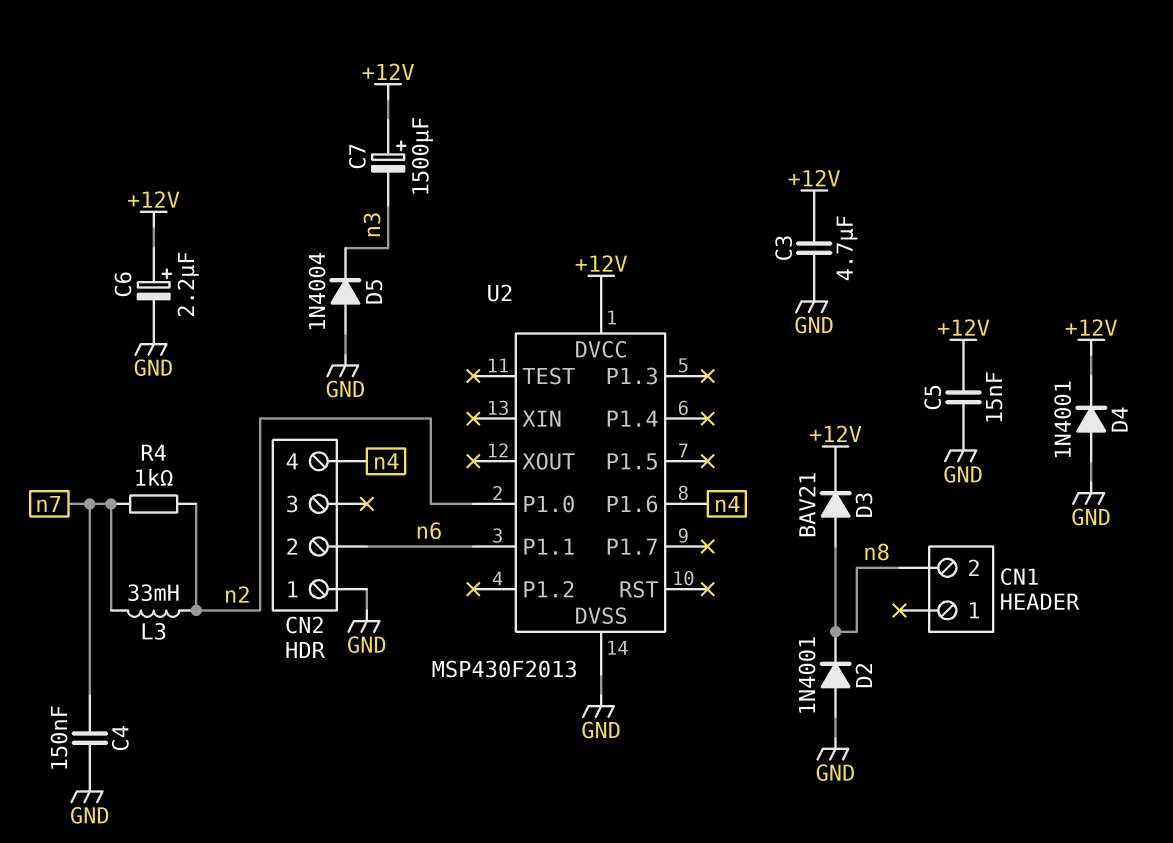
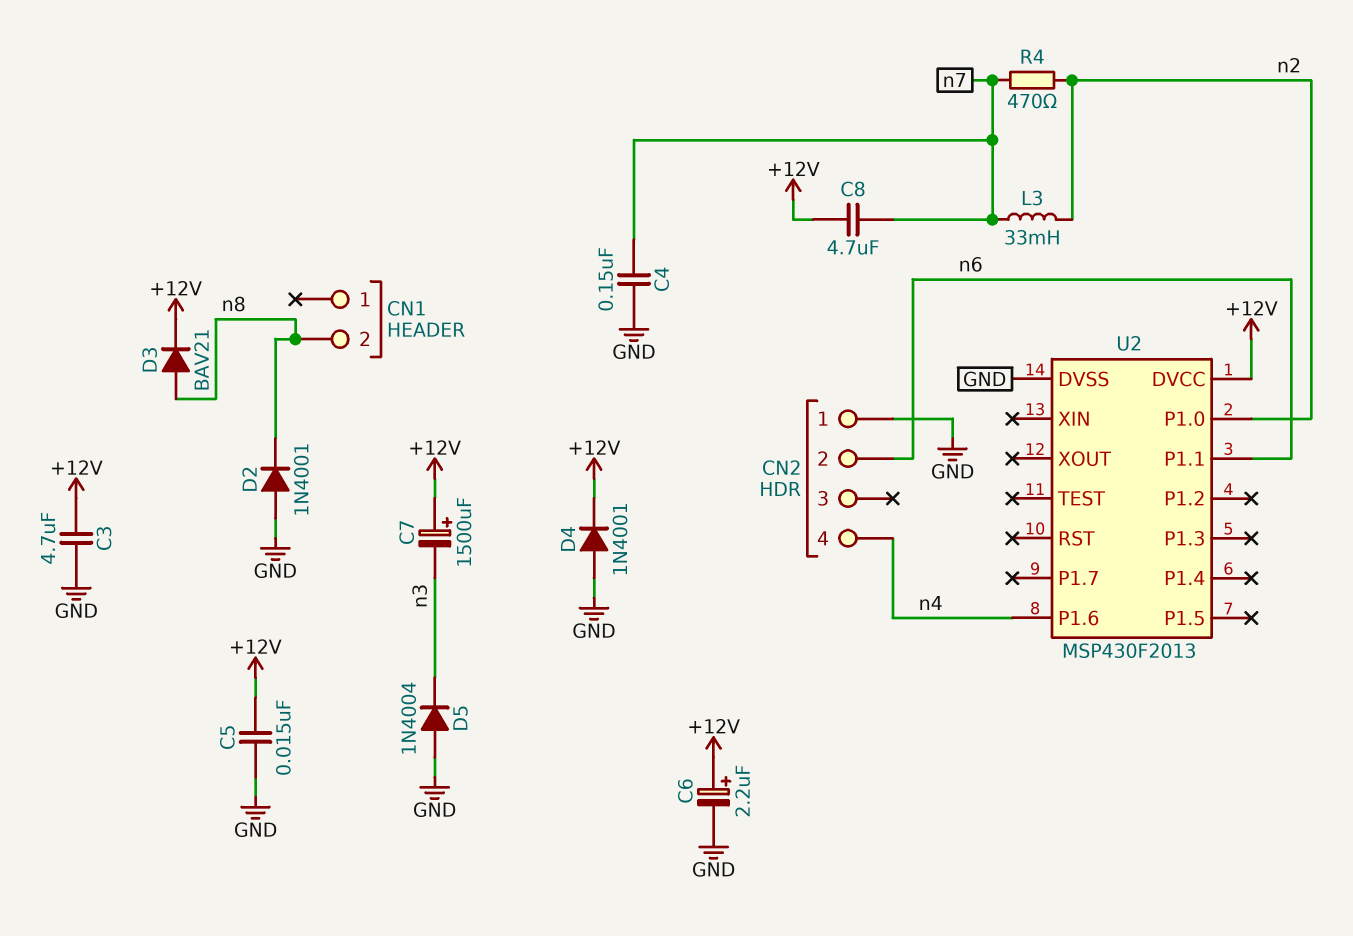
C8: none -> 4.7uF (+12V, n7)
R4: 1k (n2, n7) -> 470 (n2, n7)

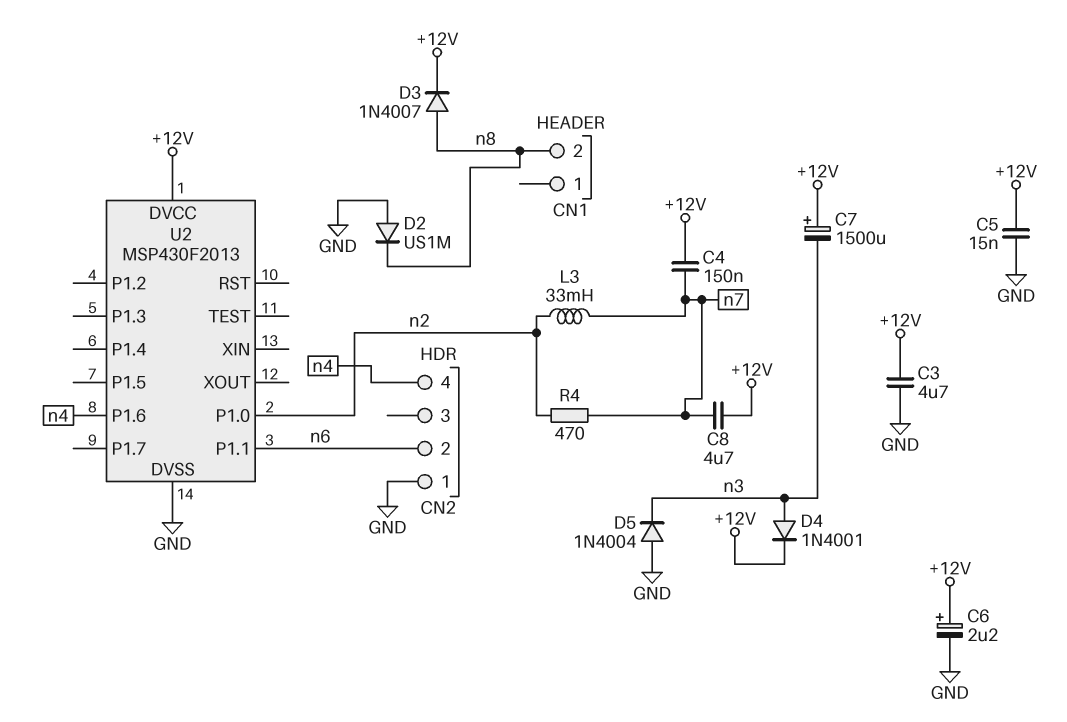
C4: 150nF (GND, n7) -> 150nF (+12V, n7)
D2: diode 1N4001 (A GND, K n8) -> diode US1M (A GND, K n8)
D3: diode BAV21 (A n8, K +12V) -> diode 1N4007 (A n8, K +12V)
D4: diode 1N4001 (A GND, K +12V) -> diode 1N4001 (A n3, K +12V)

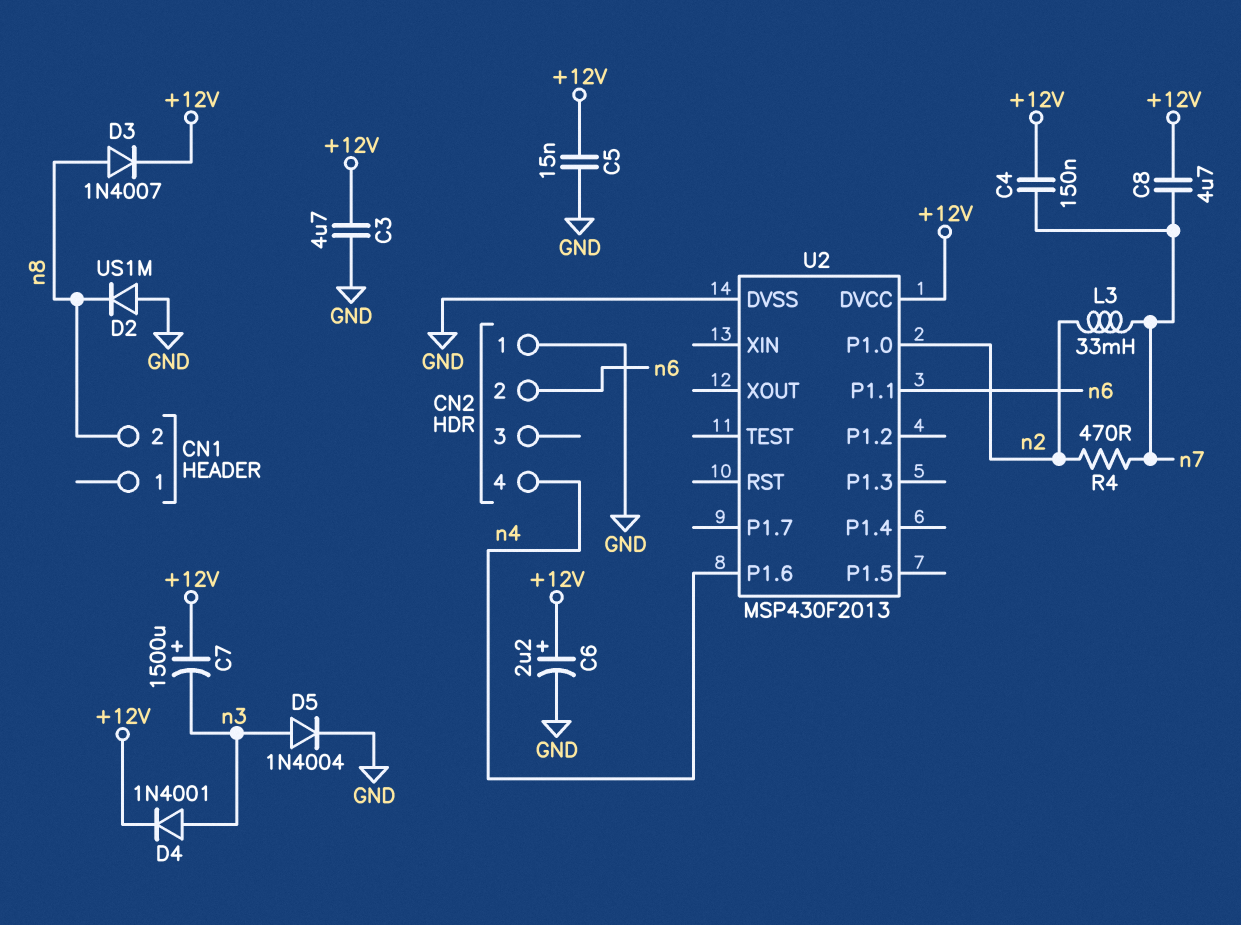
D5: diode 1N4004 (A GND, K n3) -> diode 1N4004 (A n3, K GND)

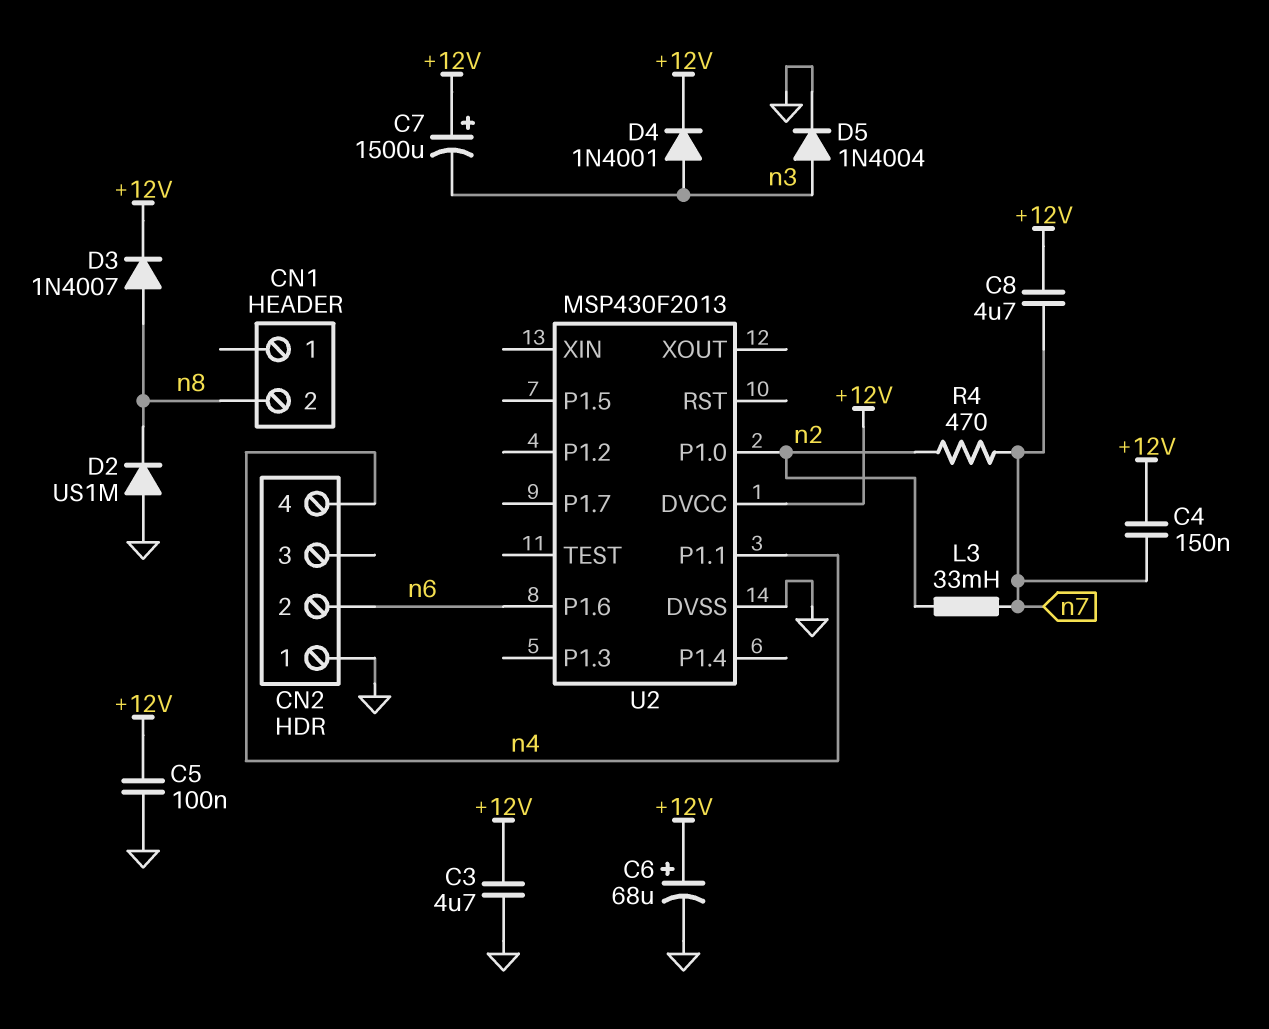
C5: 15nF (+12V, GND) -> 100nF (+12V, GND)
C6: 2.2uF (plus +12V, minus GND) -> 68uF (plus +12V, minus GND)
U2 pin P1.1: n6 -> n4
U2 pin P1.6: n4 -> n6

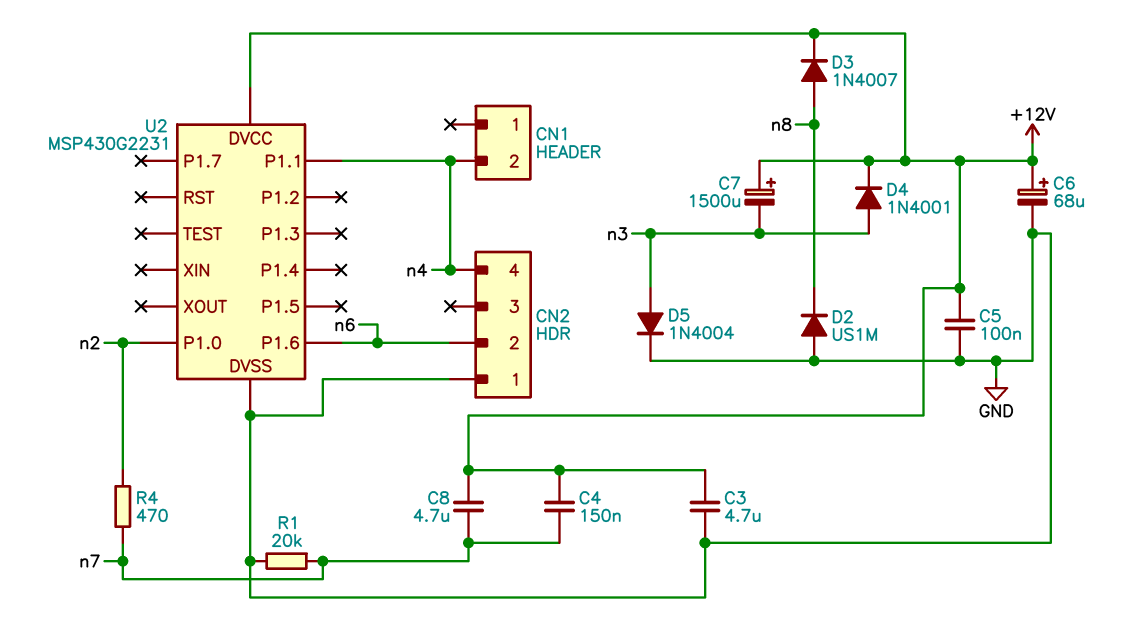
CN1 pin 2: n8 -> n4
L3: 33mH (n2, n7) -> none
R1: none -> 20k (GND, n7)
U2: MSP430F2013 -> MSP430G2231

